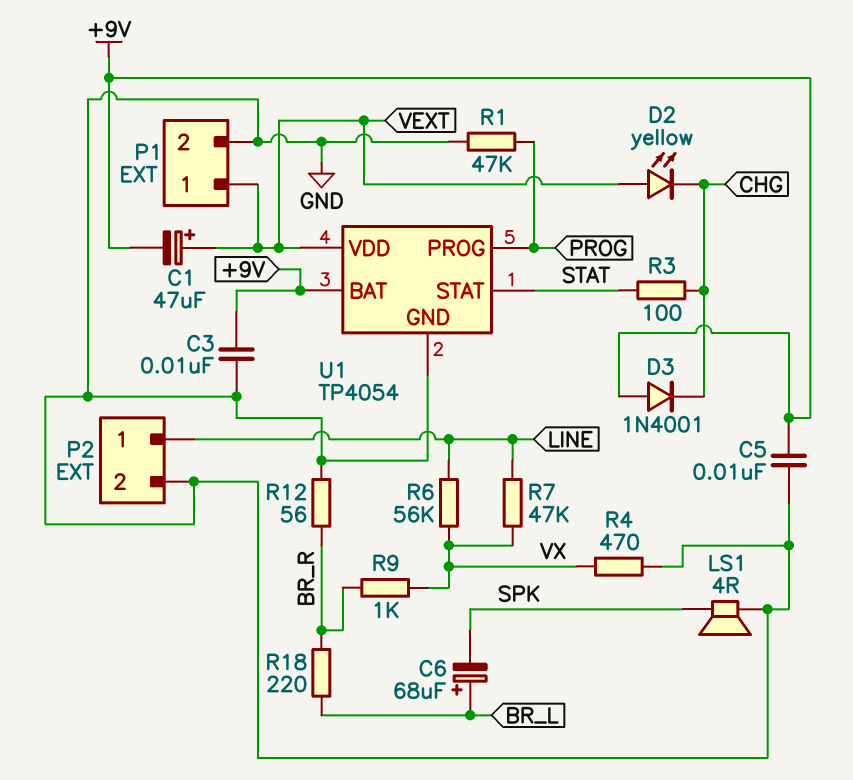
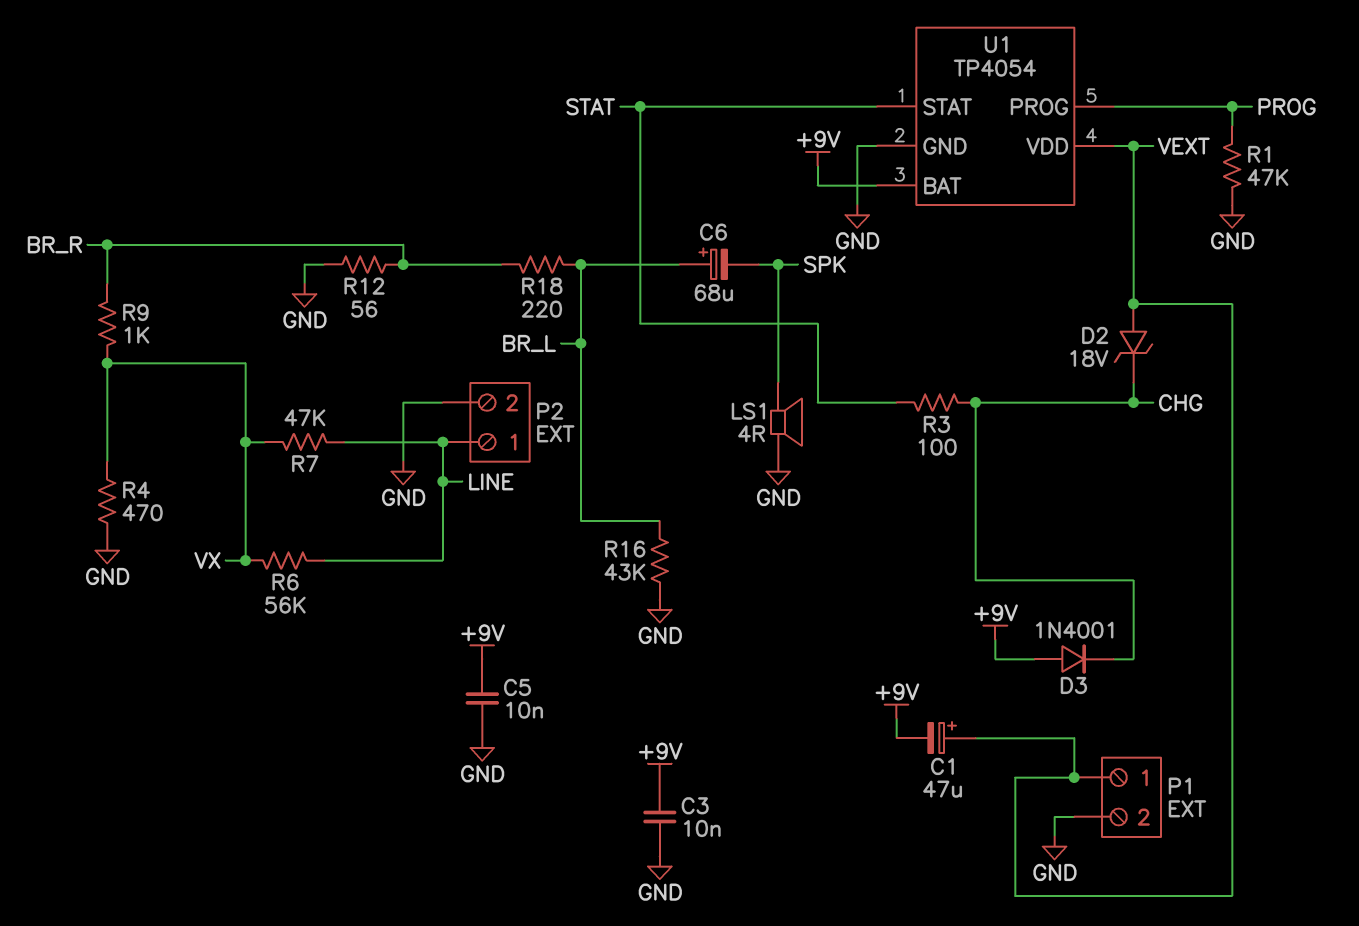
D2: LED yellow (A VEXT, K CHG) -> zener 18V (A VEXT, K CHG)
R16: none -> 43k (BR_L, GND)

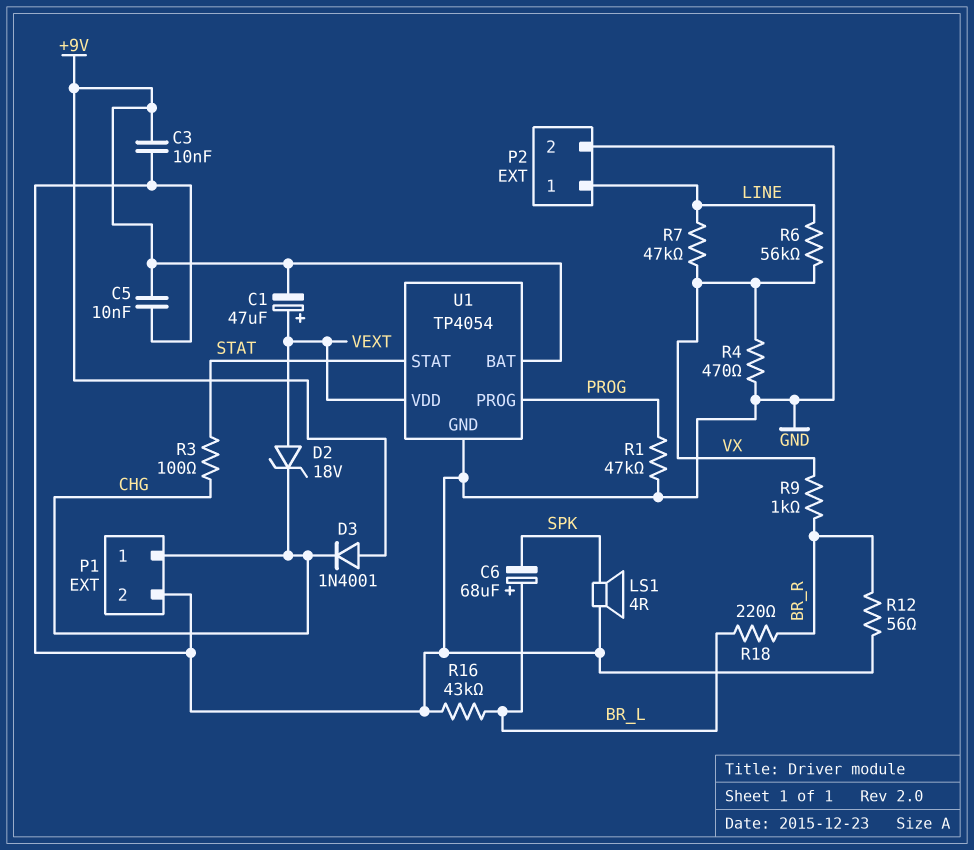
P1 pin 1: VEXT -> CHG

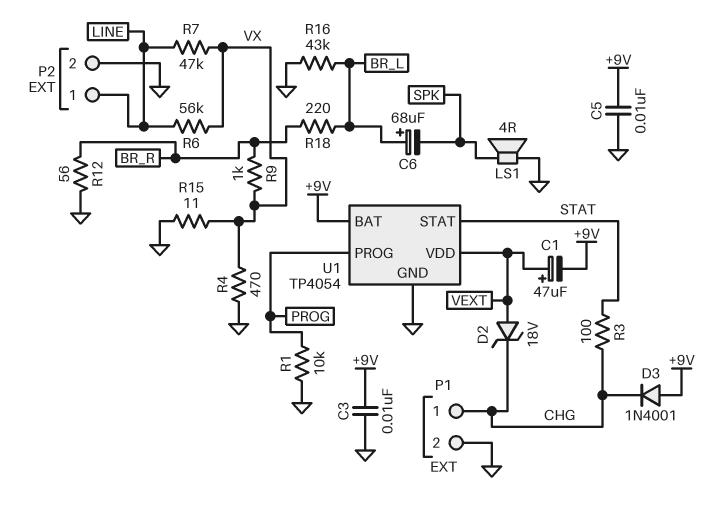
R1: 47k (GND, PROG) -> 10k (GND, PROG)
R15: none -> 11 (GND, VX)

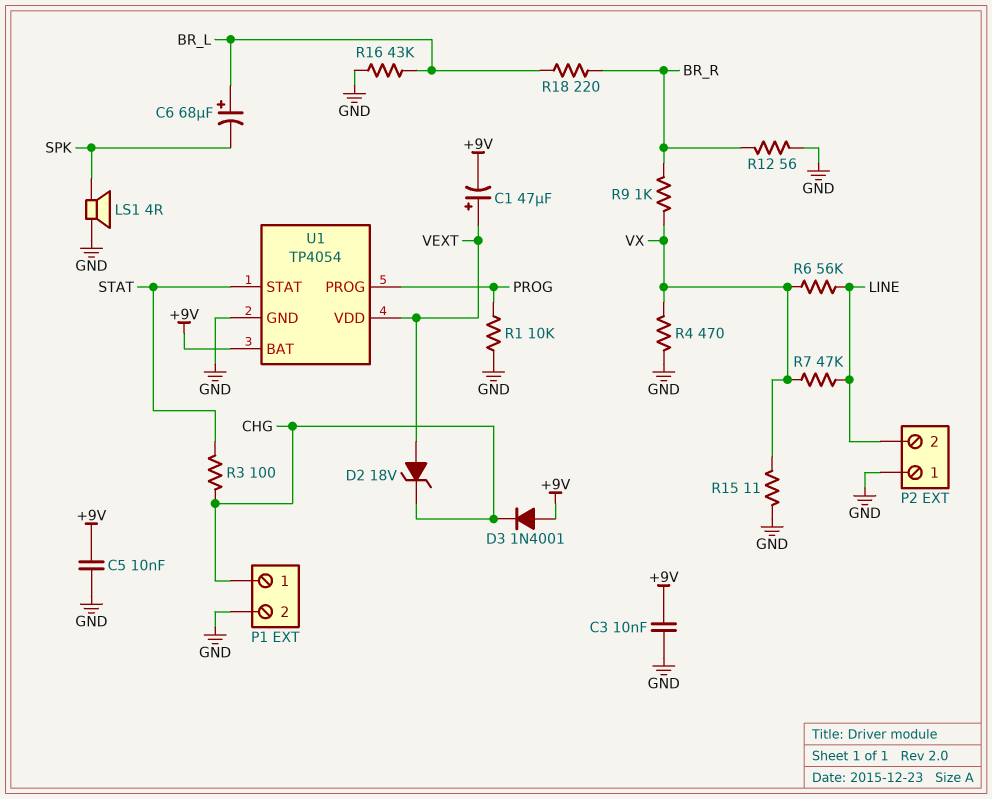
P2 pin 1: LINE -> GND
P2 pin 2: GND -> LINE

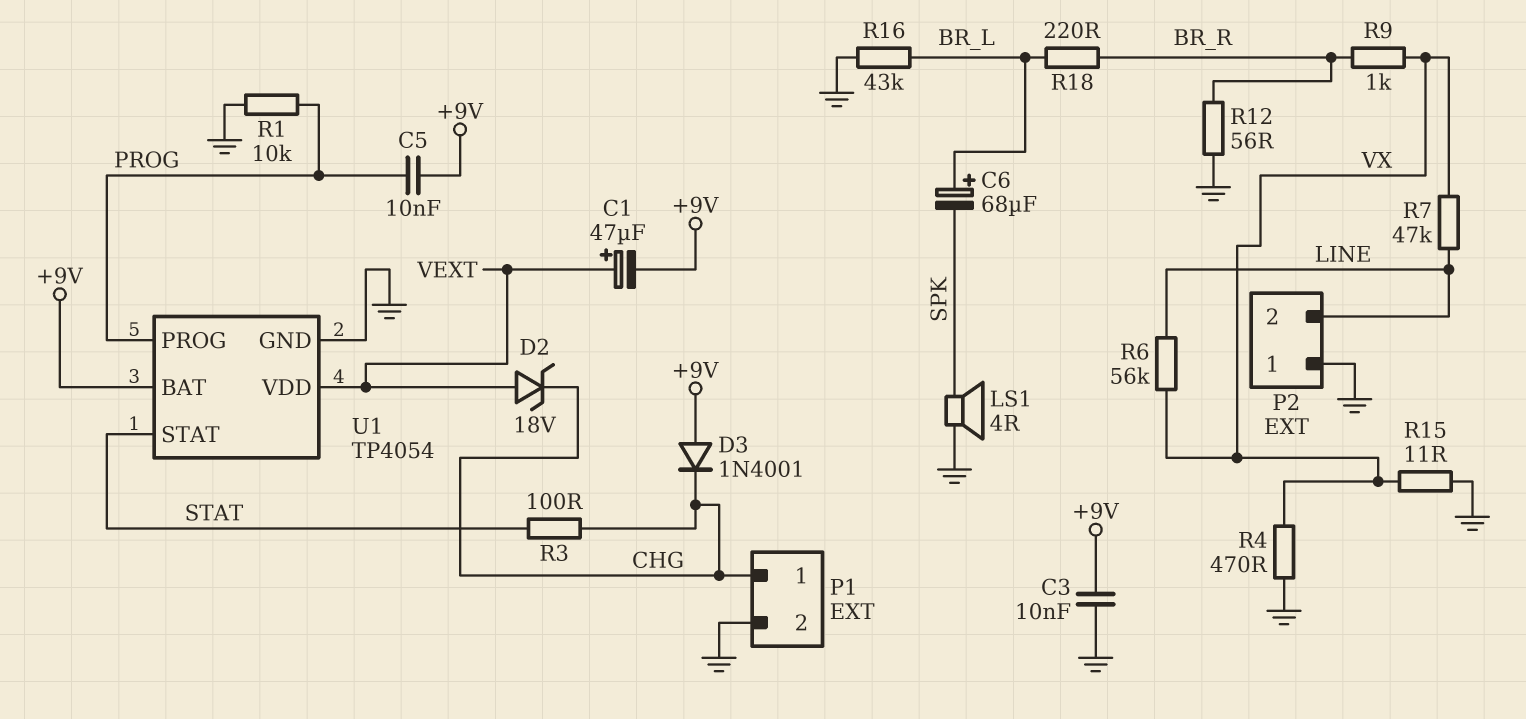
C5: 10nF (+9V, GND) -> 10nF (+9V, PROG)

